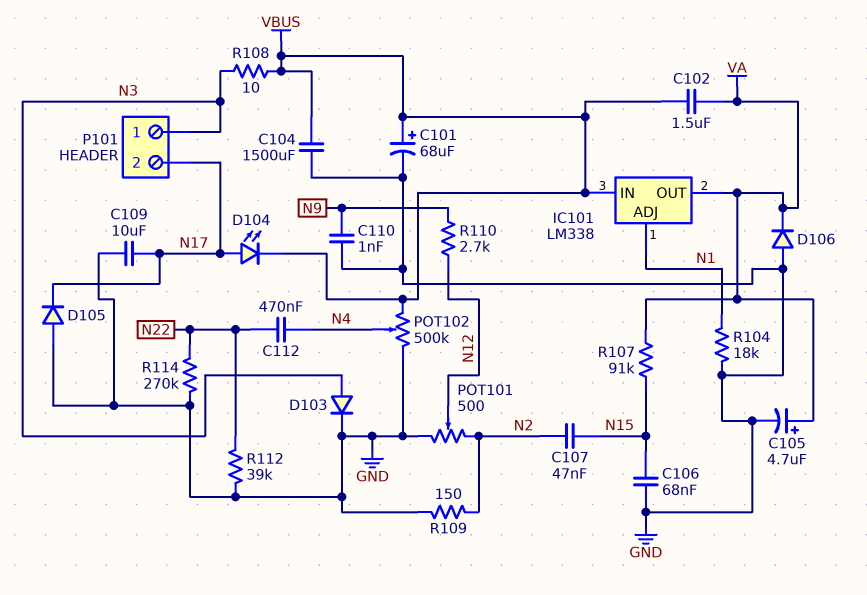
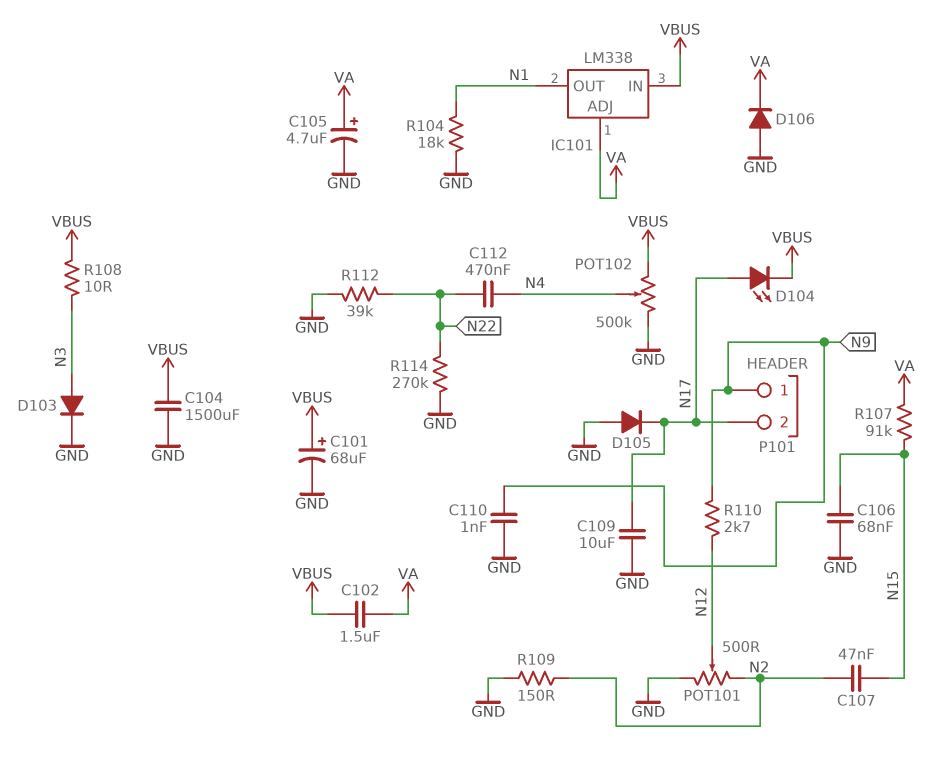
IC101 pin ADJ: N1 -> VA
IC101 pin OUT: VA -> N1
P101 pin 1: N3 -> N9

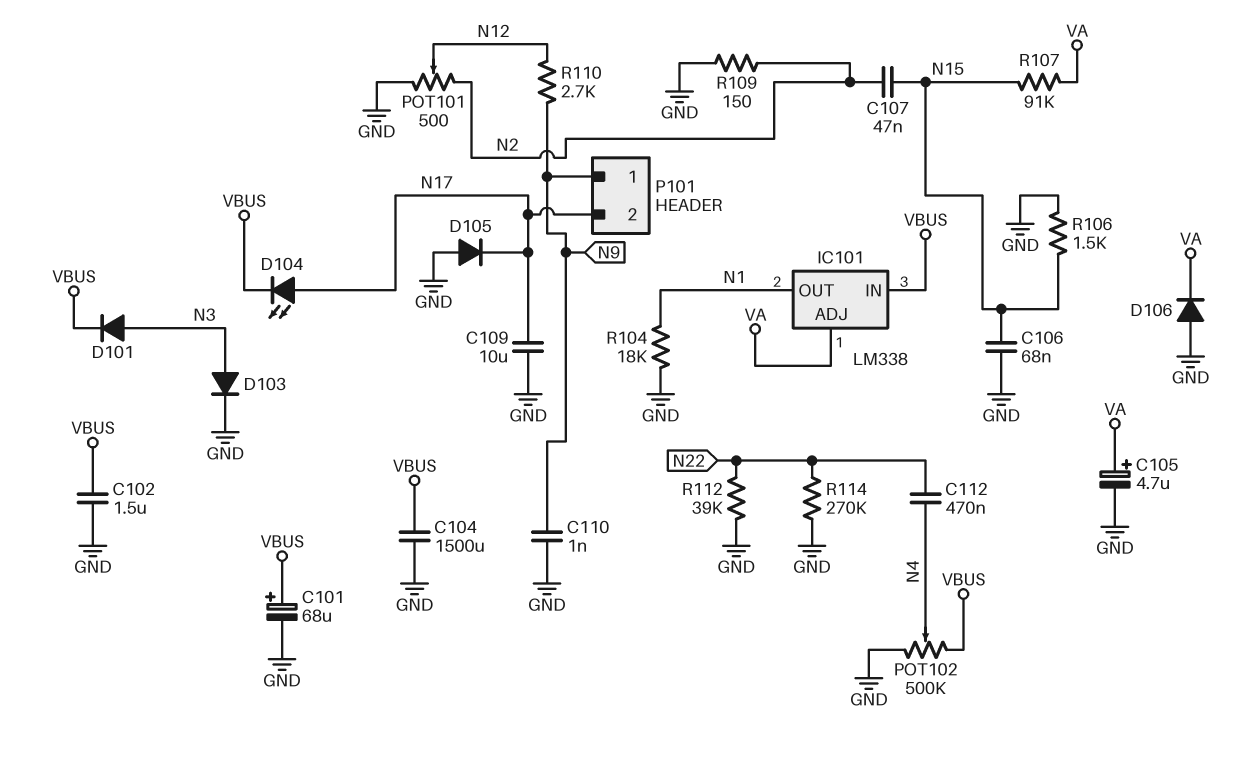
C102: 1.5uF (VA, VBUS) -> 1.5uF (GND, VBUS)
D101: none -> diode (A N3, K VBUS)
R106: none -> 1.5k (GND, N15)
R108: 10 (N3, VBUS) -> none

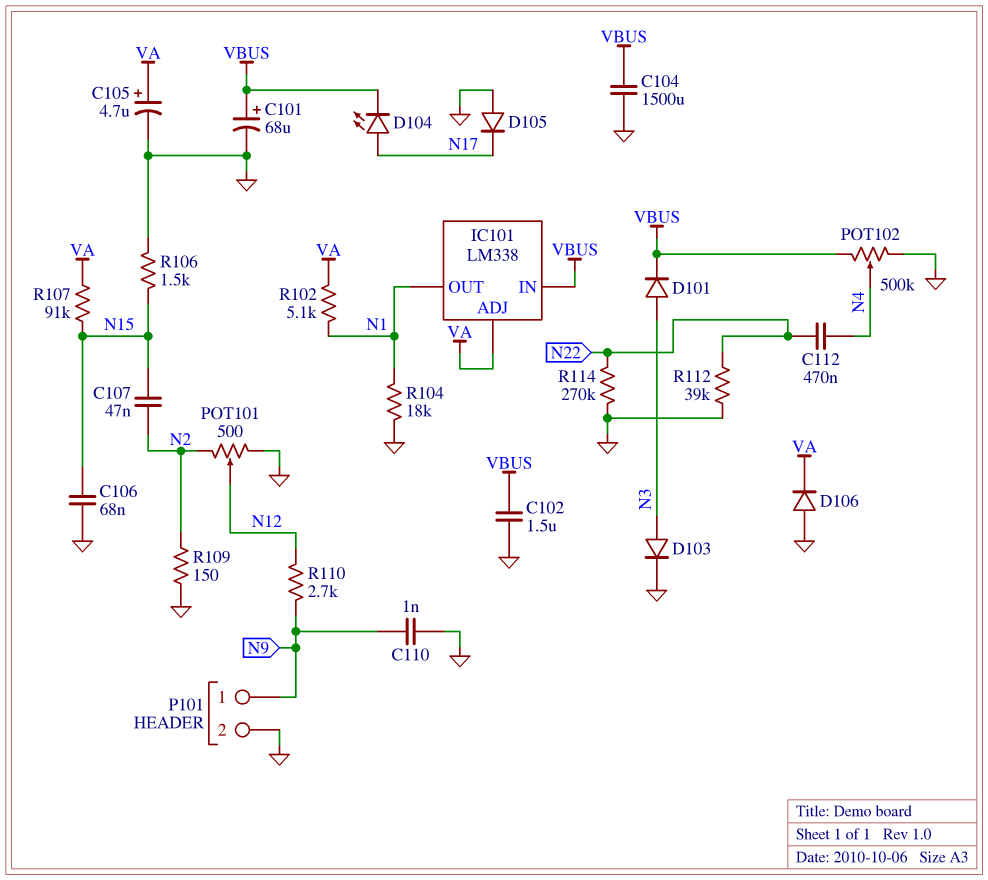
C109: 10uF (GND, N17) -> none
P101 pin 2: N17 -> GND
R102: none -> 5.1k (N1, VA)

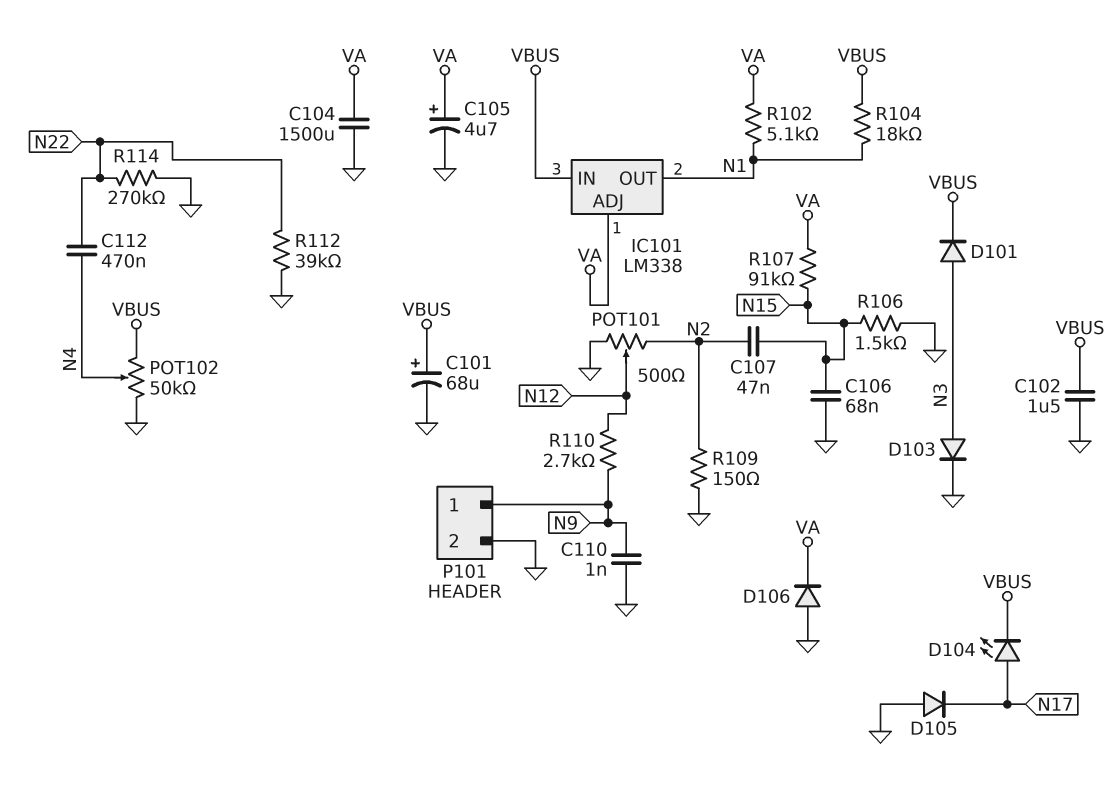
C104: 1500uF (GND, VBUS) -> 1500uF (GND, VA)
POT102: 500k (GND, VBUS, wiper N4) -> 50k (GND, VBUS, wiper N4)
R104: 18k (GND, N1) -> 18k (N1, VBUS)

